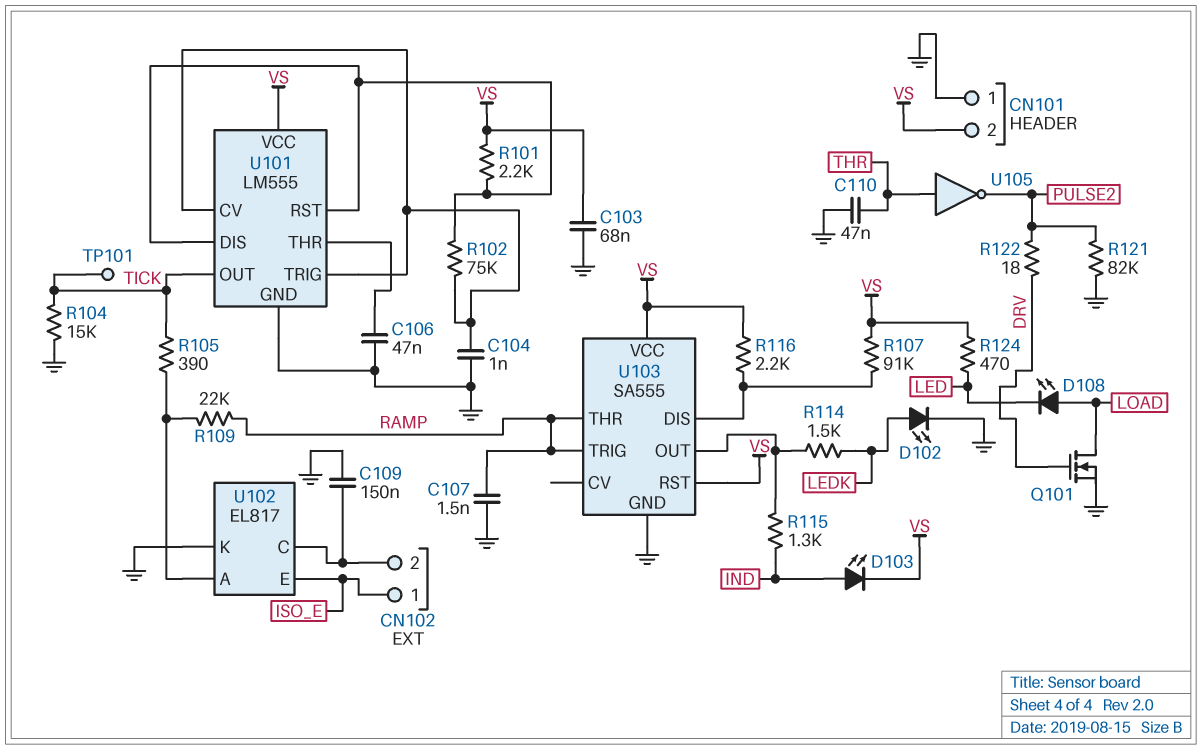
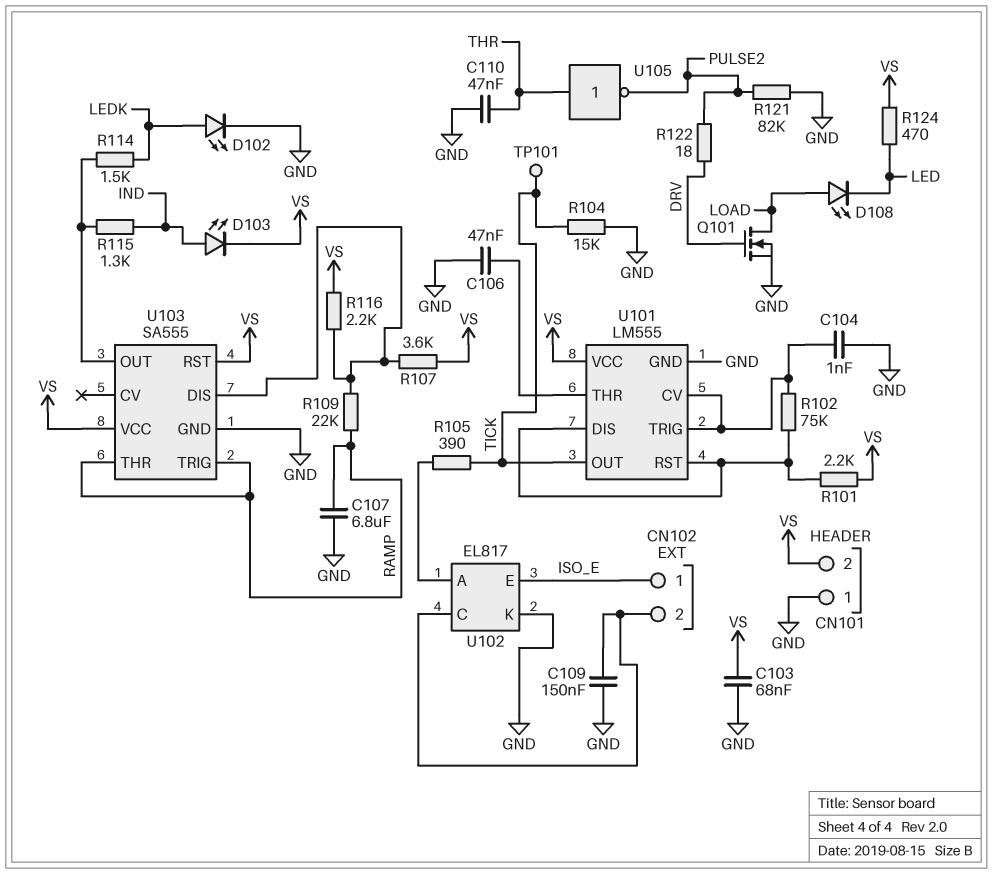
C107: 1.5nF (GND, RAMP) -> 6.8uF (GND, RAMP)
R107: 91k (U103/DIS, VS) -> 3.6k (U103/DIS, VS)
R109: 22k (RAMP, U102/A) -> 22k (RAMP, U103/DIS)

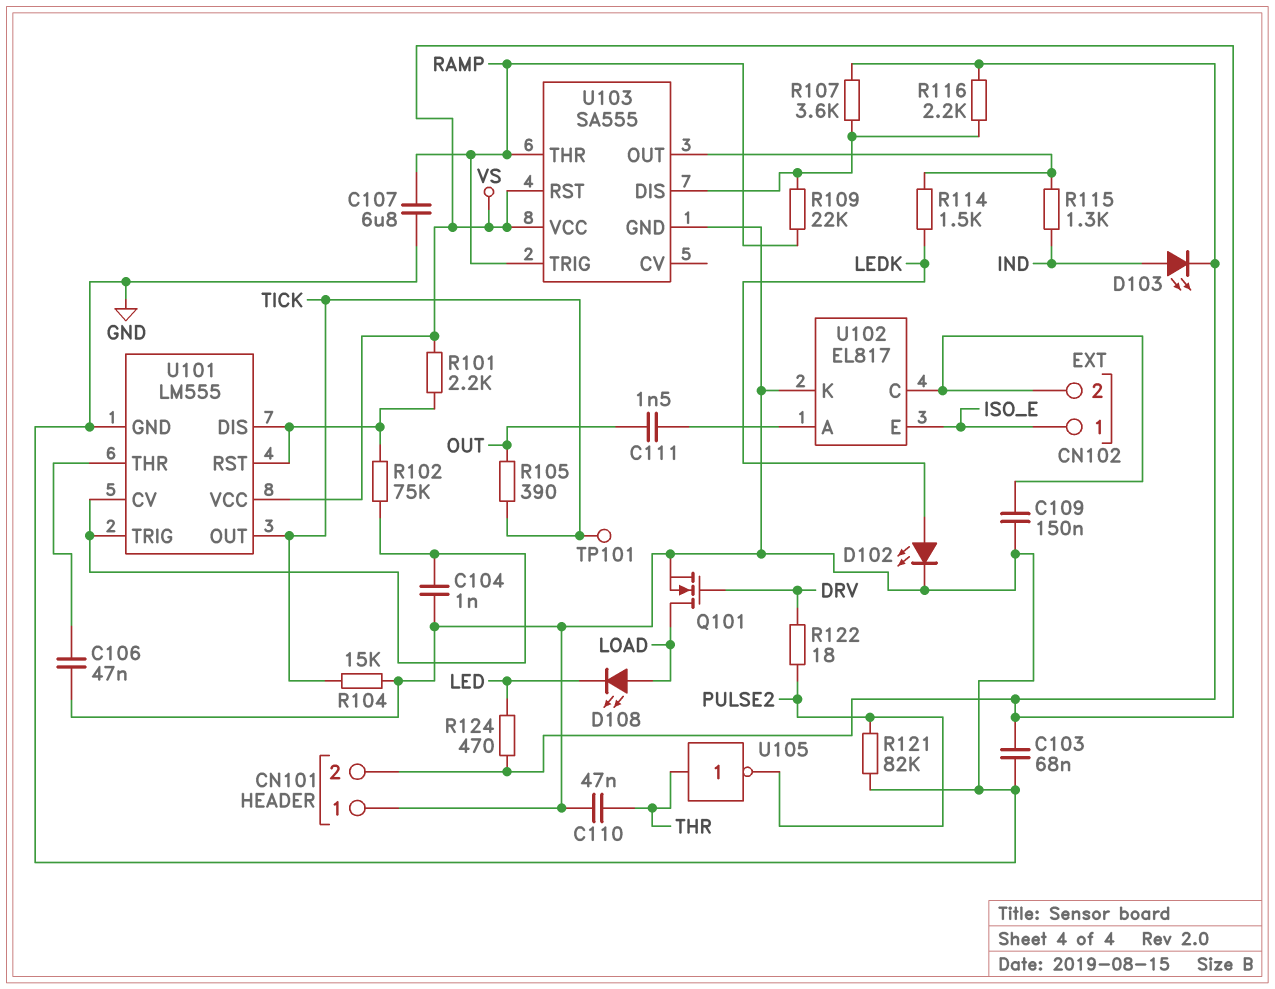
C111: none -> 1.5nF (OUT, U102/A)
R105: 390 (TICK, U102/A) -> 390 (OUT, TICK)

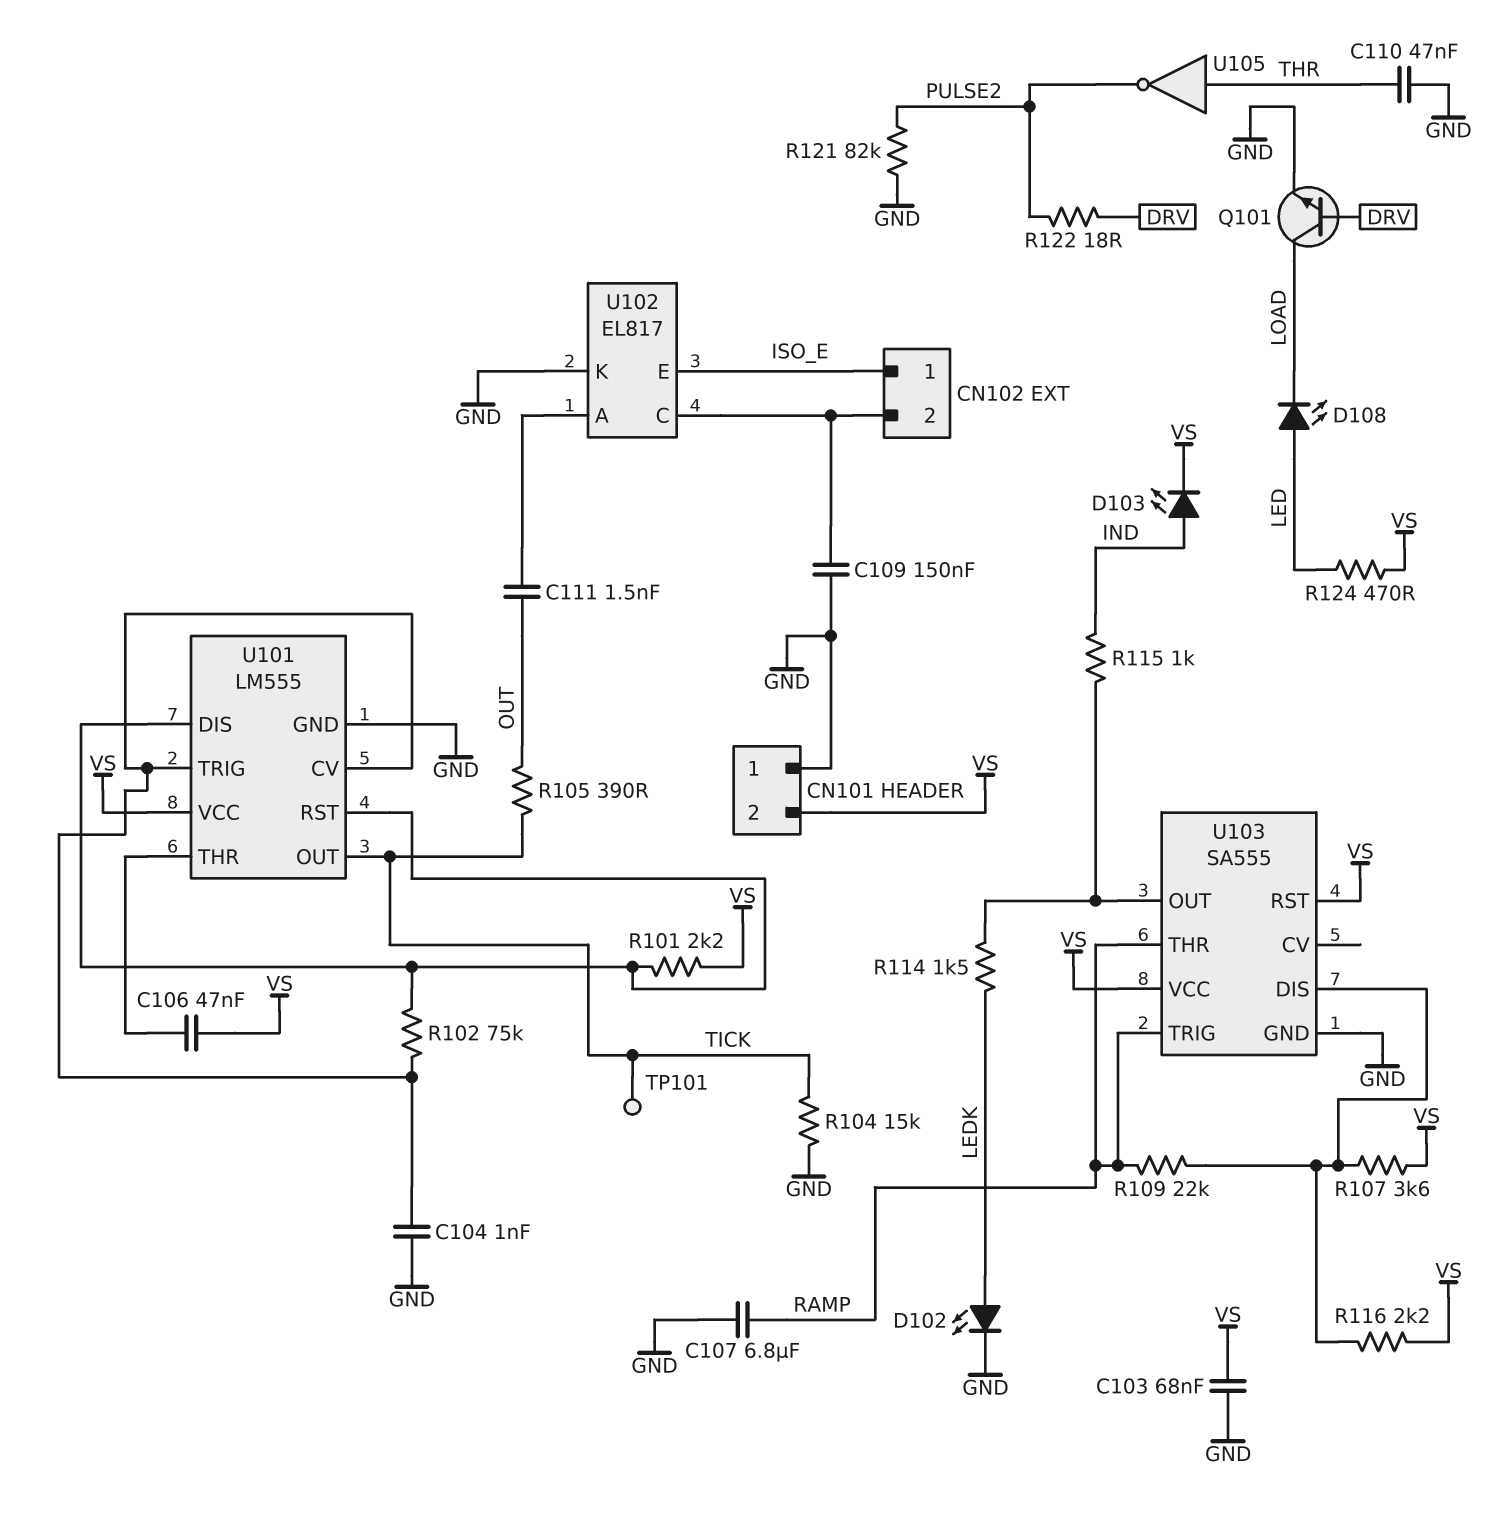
C106: 47nF (GND, U101/THR) -> 47nF (U101/THR, VS)
D108: LED (A LOAD, K LED) -> LED (A LED, K LOAD)
Q101: NMOS (G DRV, D LOAD, S GND) -> NPN (B DRV, C LOAD, E GND)
R115: 1.3k (IND, U103/OUT) -> 1k (IND, U103/OUT)

